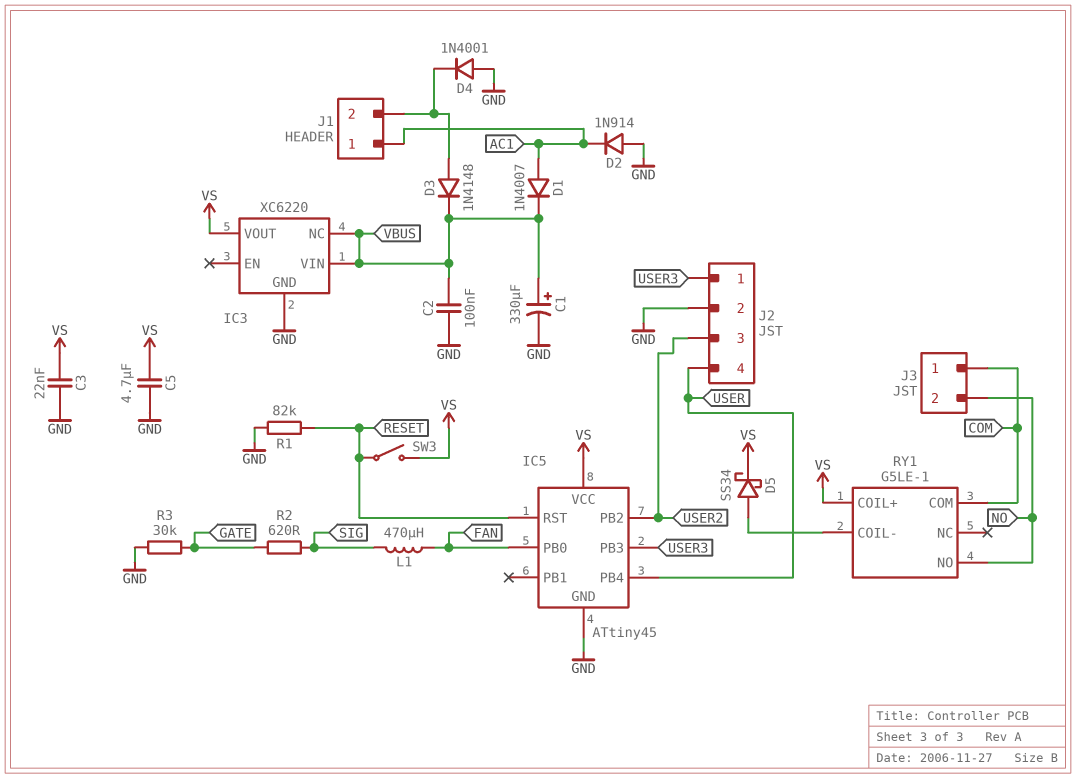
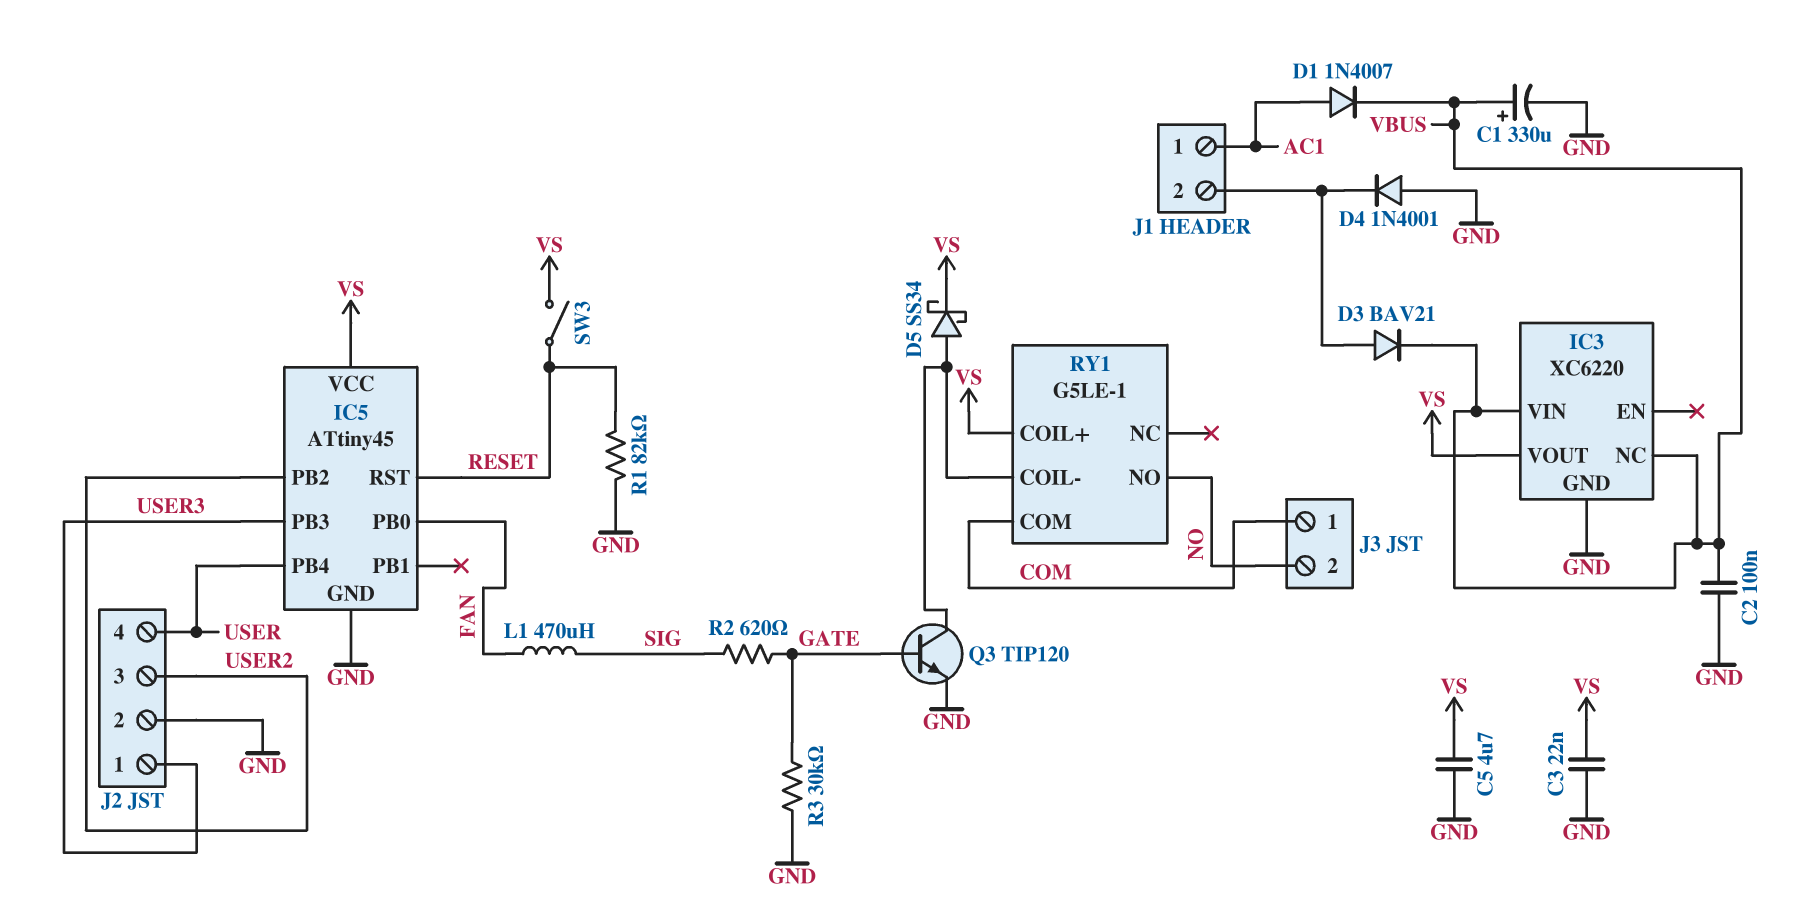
D2: diode 1N914 (A GND, K AC1) -> none
D3: diode 1N4148 (A J1/2, K VBUS) -> diode BAV21 (A J1/2, K VBUS)
Q3: none -> NPN TIP120 (B GATE, C RY1/COIL-, E GND)

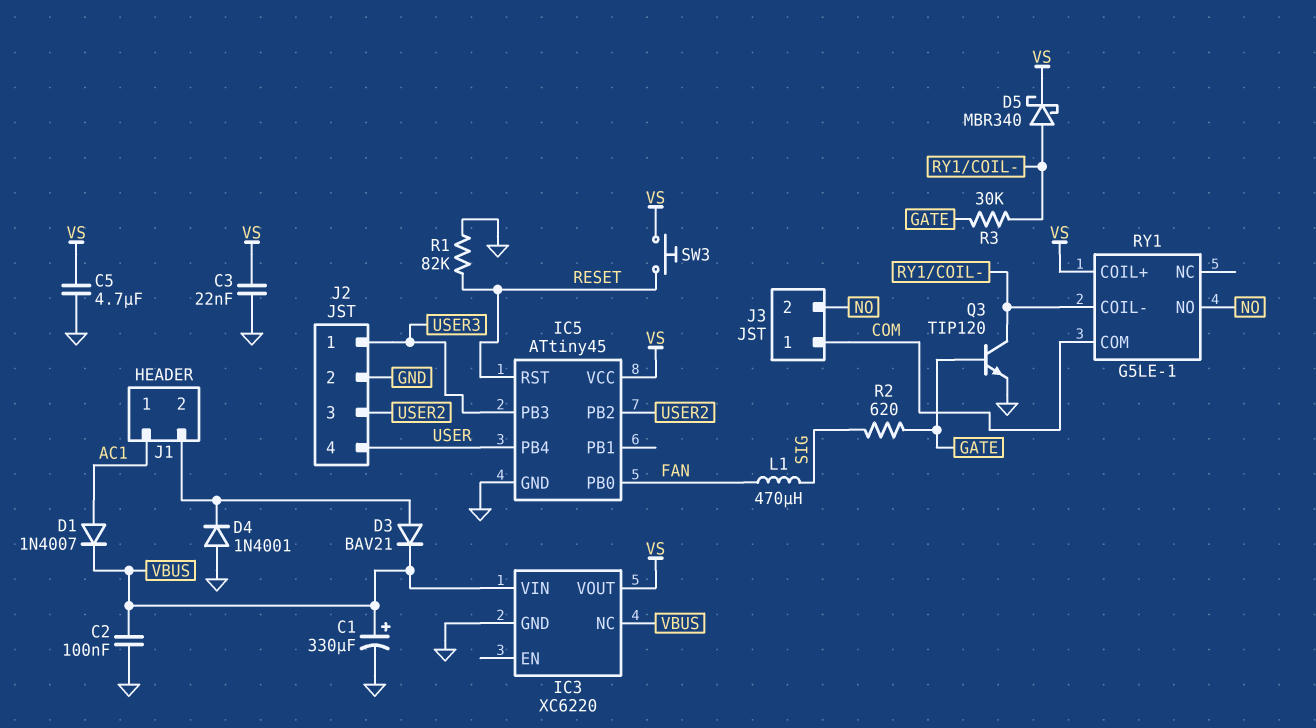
D5: schottky SS34 (A RY1/COIL-, K VS) -> schottky MBR340 (A RY1/COIL-, K VS)
R3: 30k (GATE, GND) -> 30k (GATE, RY1/COIL-)
SW3: switch (RESET, VS) -> button (RESET, VS)

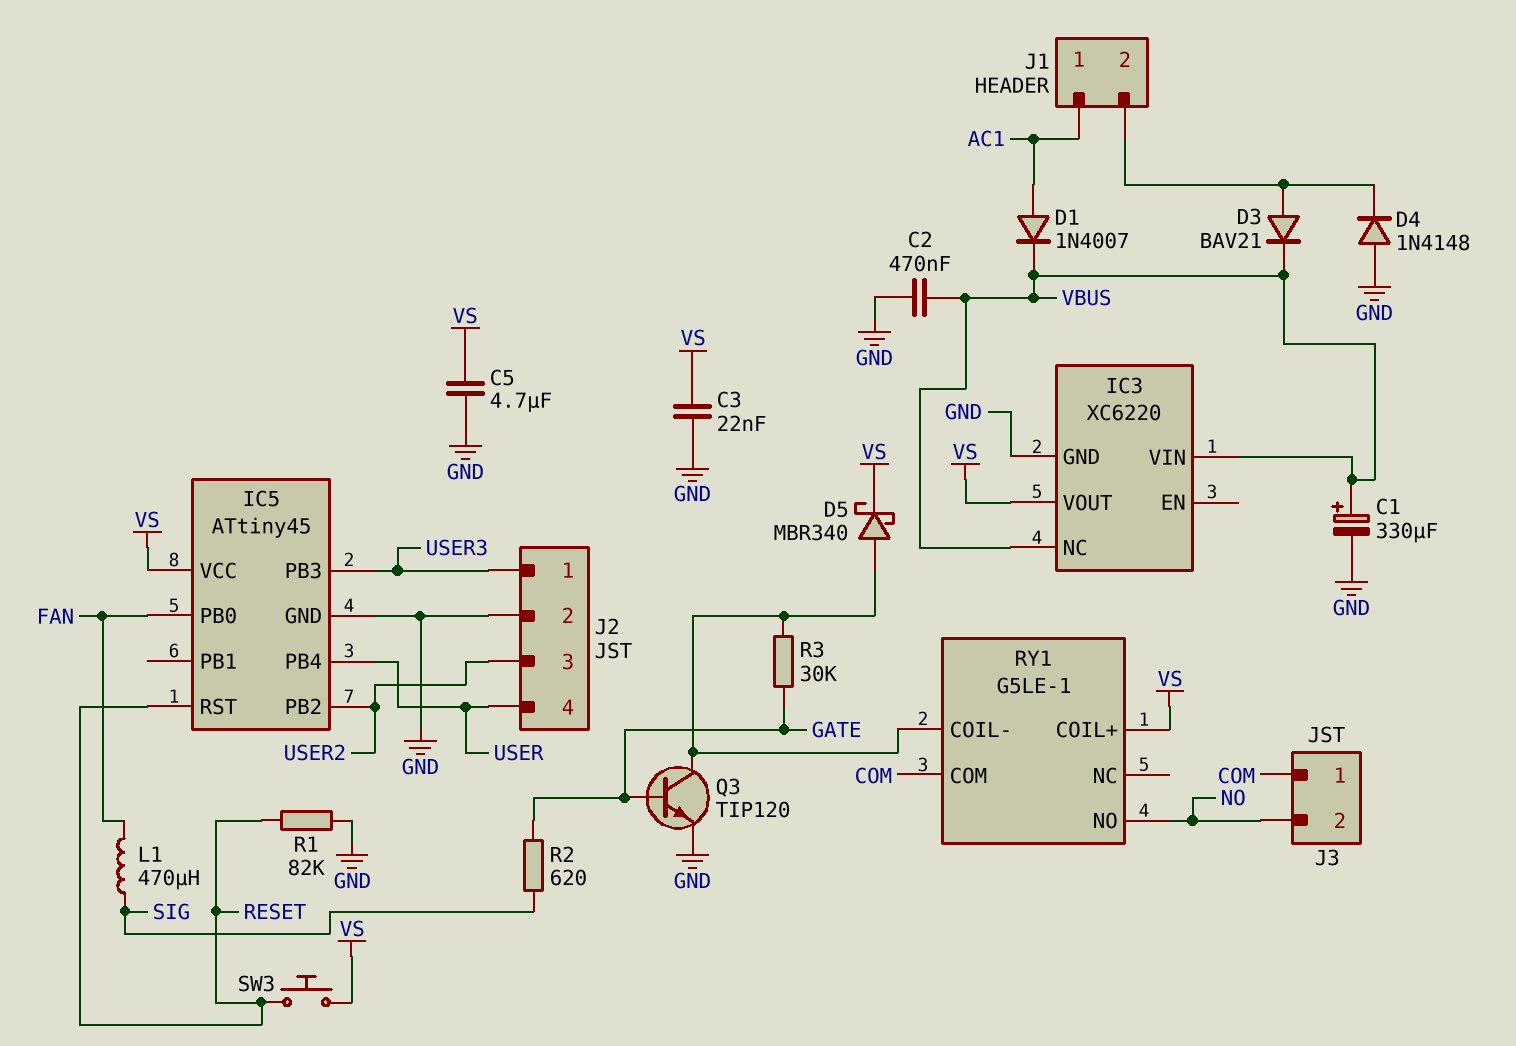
C2: 100nF (GND, VBUS) -> 470nF (GND, VBUS)
D4: diode 1N4001 (A GND, K J1/2) -> diode 1N4148 (A GND, K J1/2)

